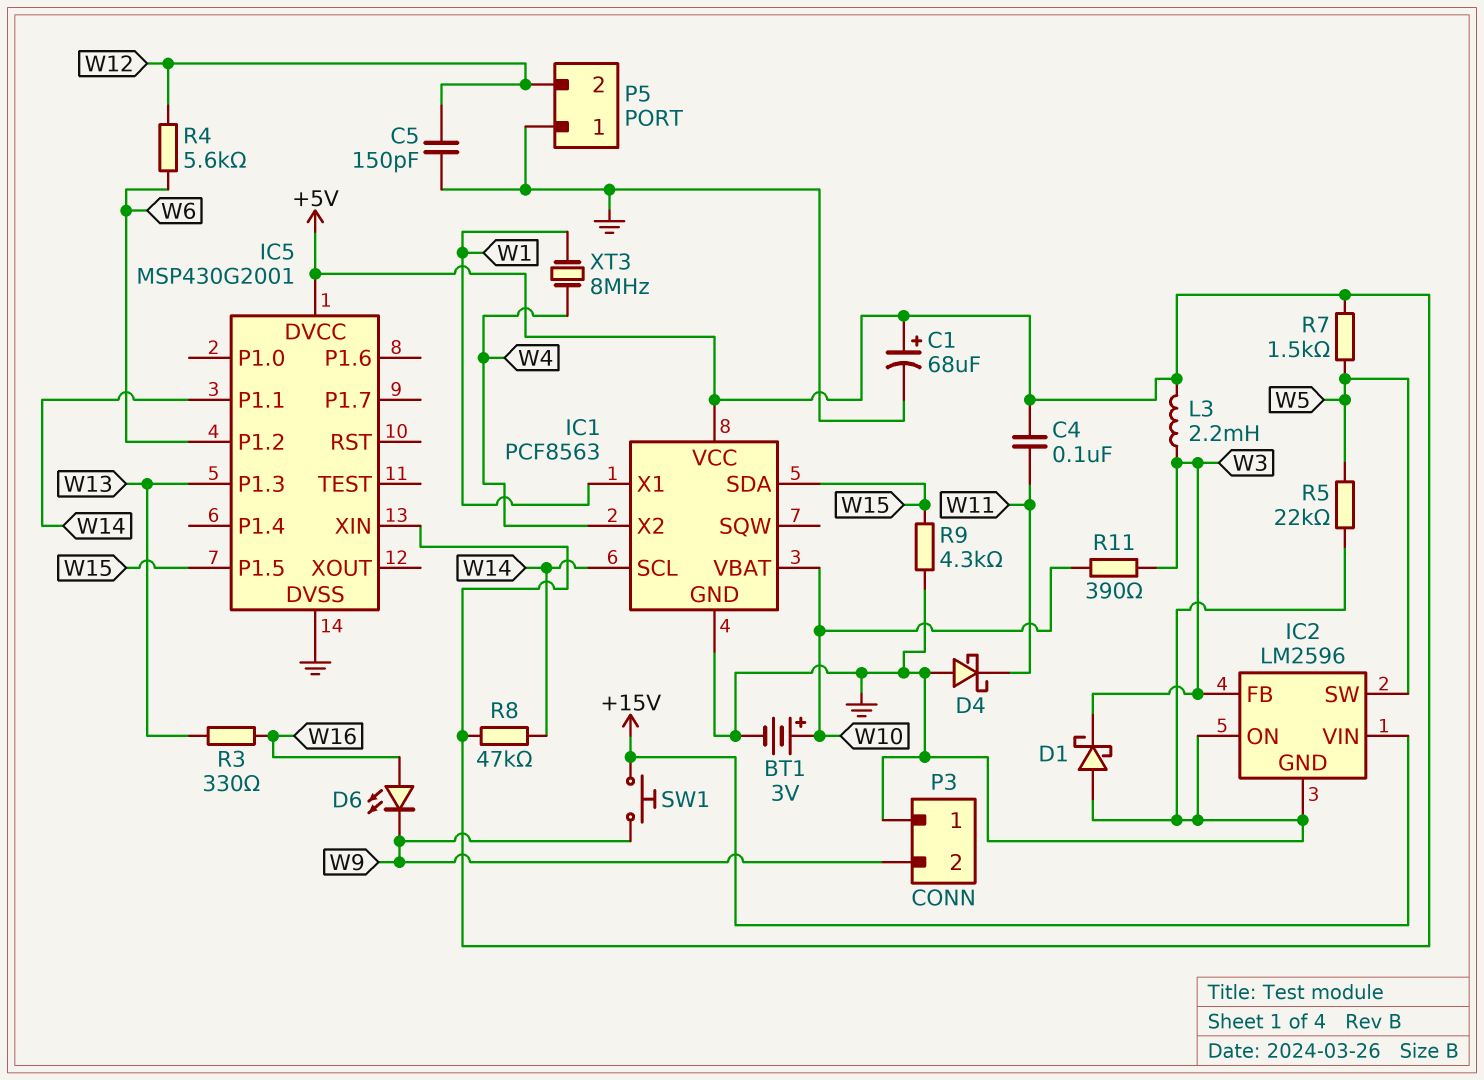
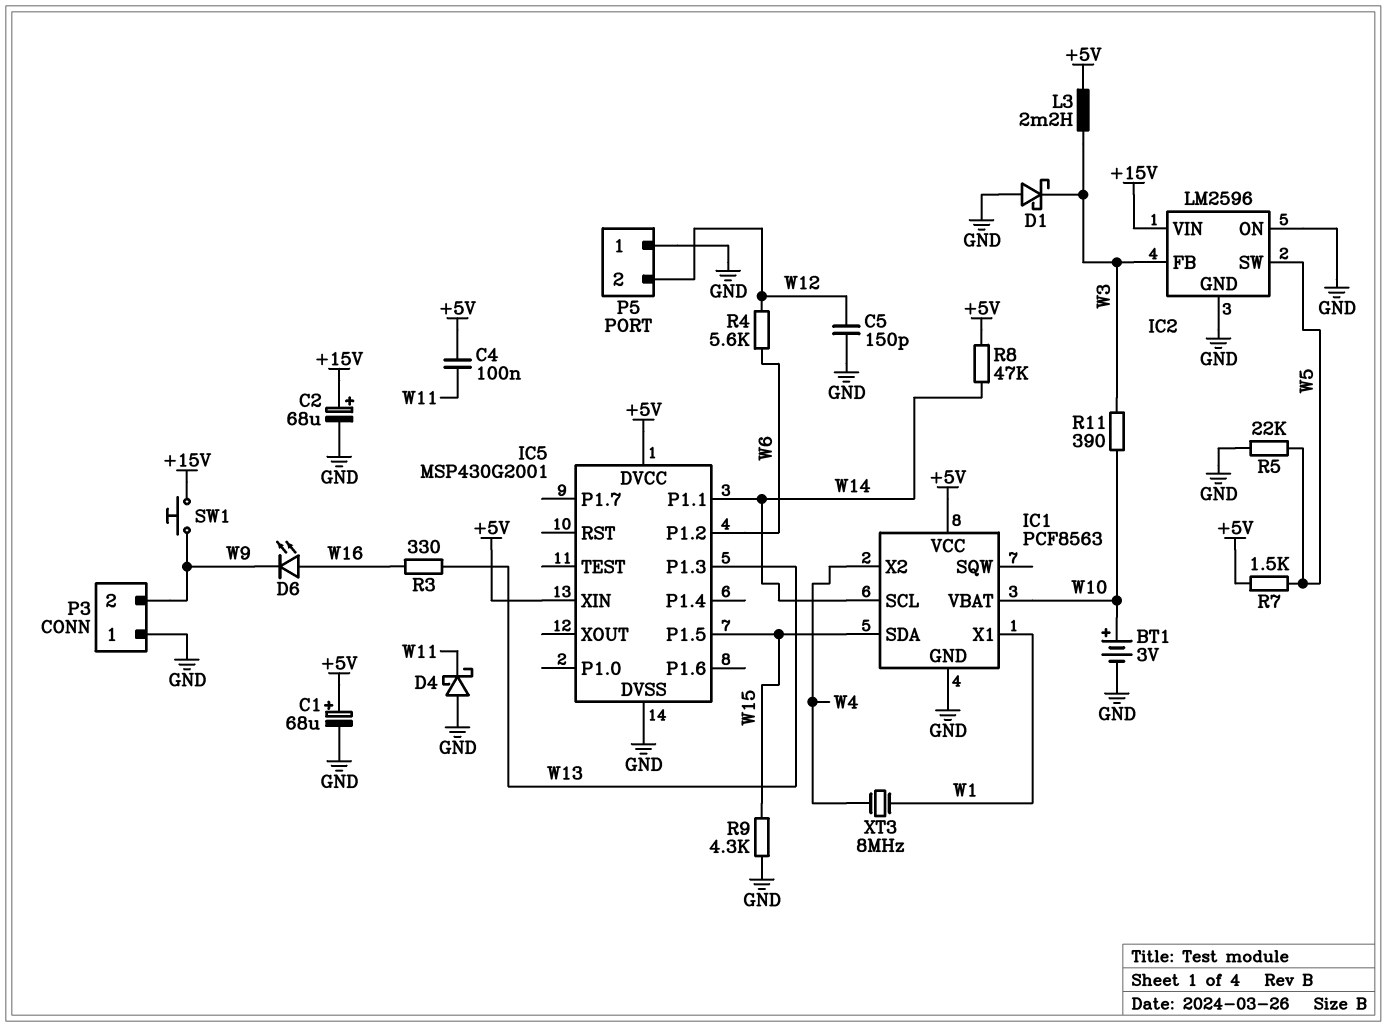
C2: none -> 68uF (plus +15V, minus GND)

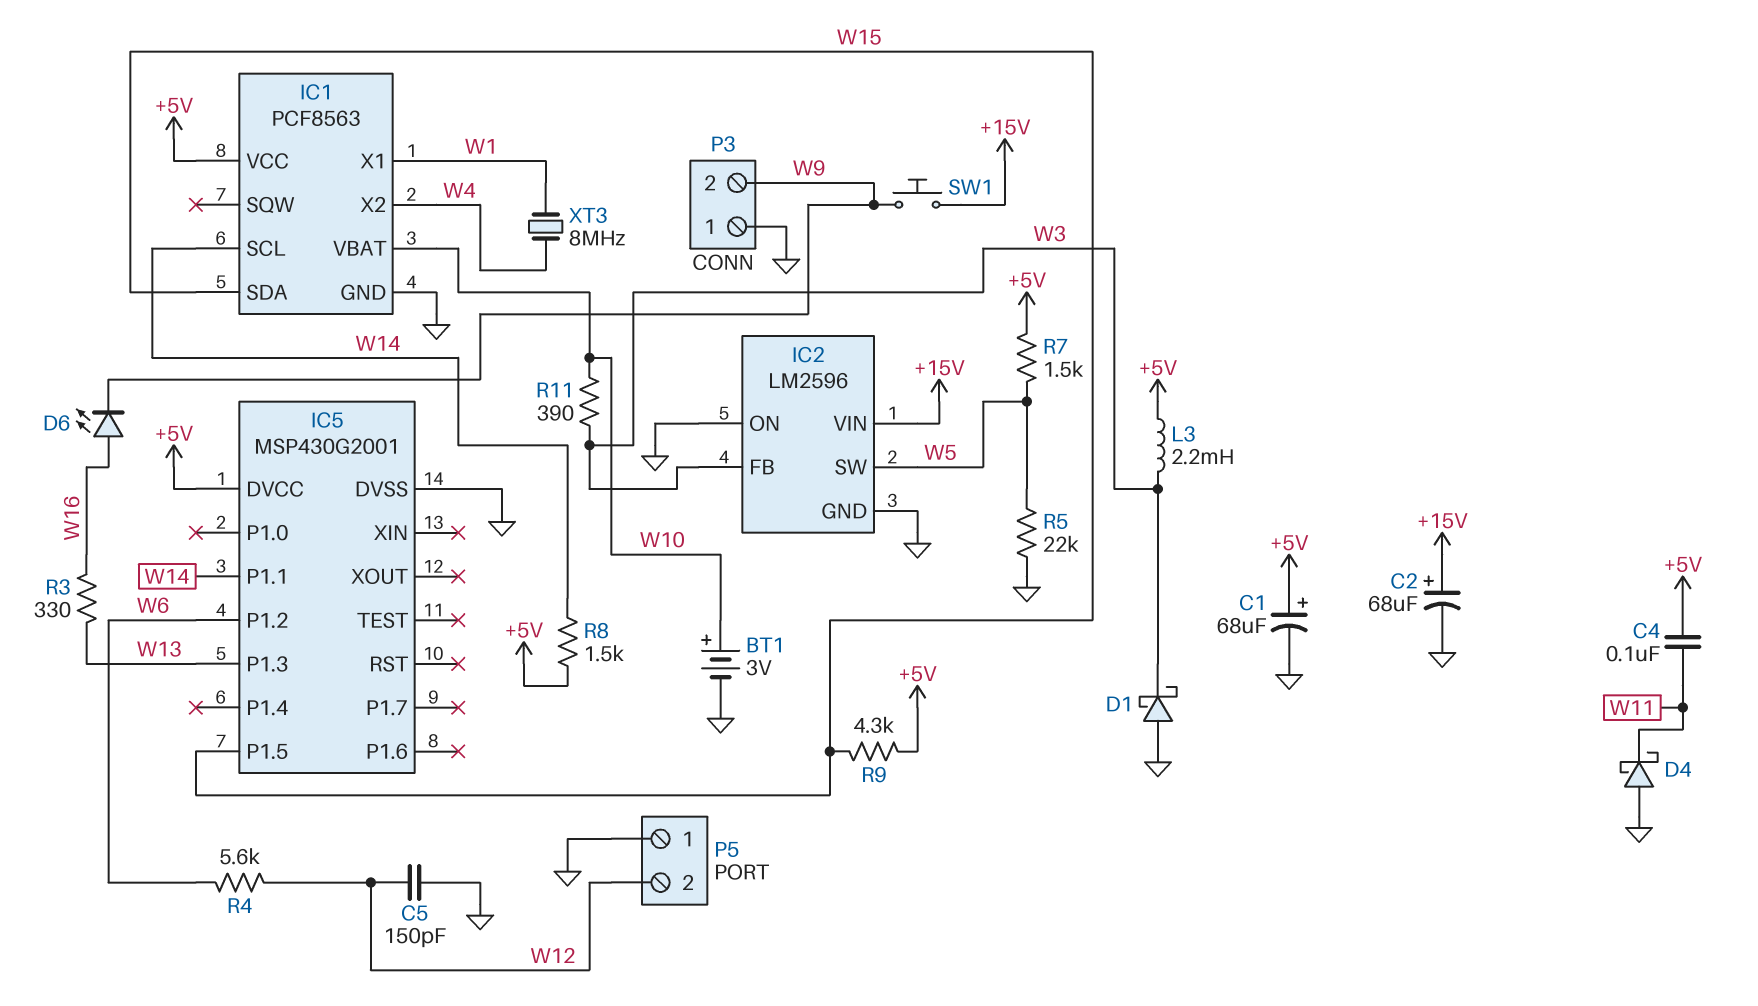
IC5 pin XIN: +5V -> none
R8: 47k (+5V, W14) -> 1.5k (+5V, W14)
R9: 4.3k (GND, W15) -> 4.3k (+5V, W15)

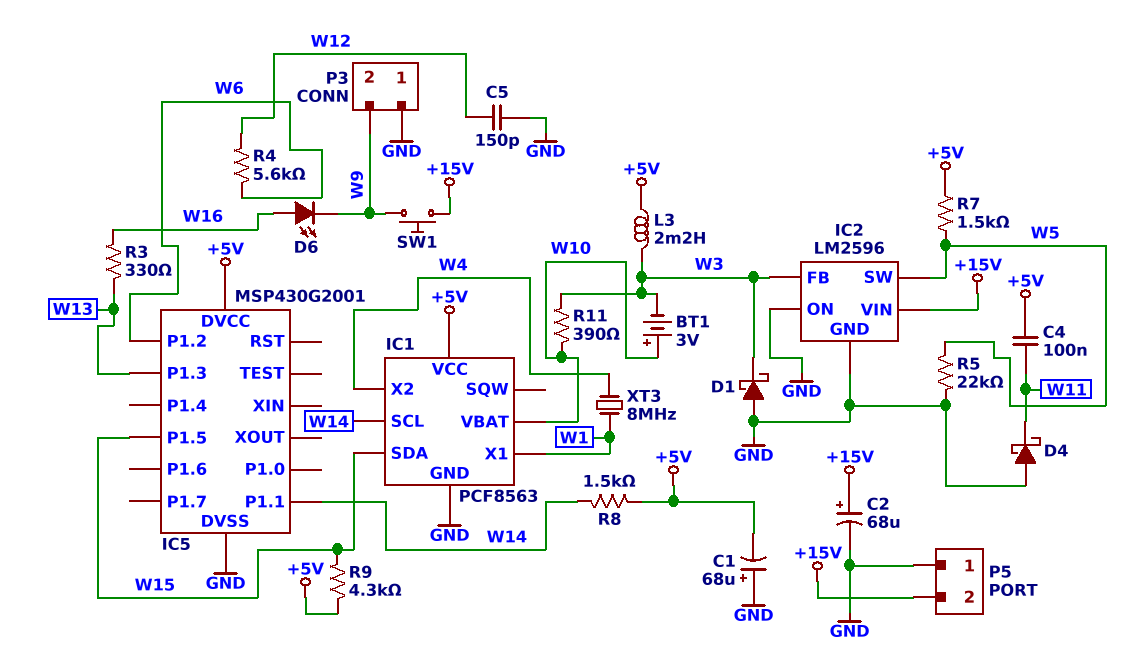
BT1: 3V (plus W10, minus GND) -> 3V (plus W10, minus W3)
C1: 68uF (plus +5V, minus GND) -> 68uF (plus GND, minus +5V)
P5 pin 2: W12 -> +15V

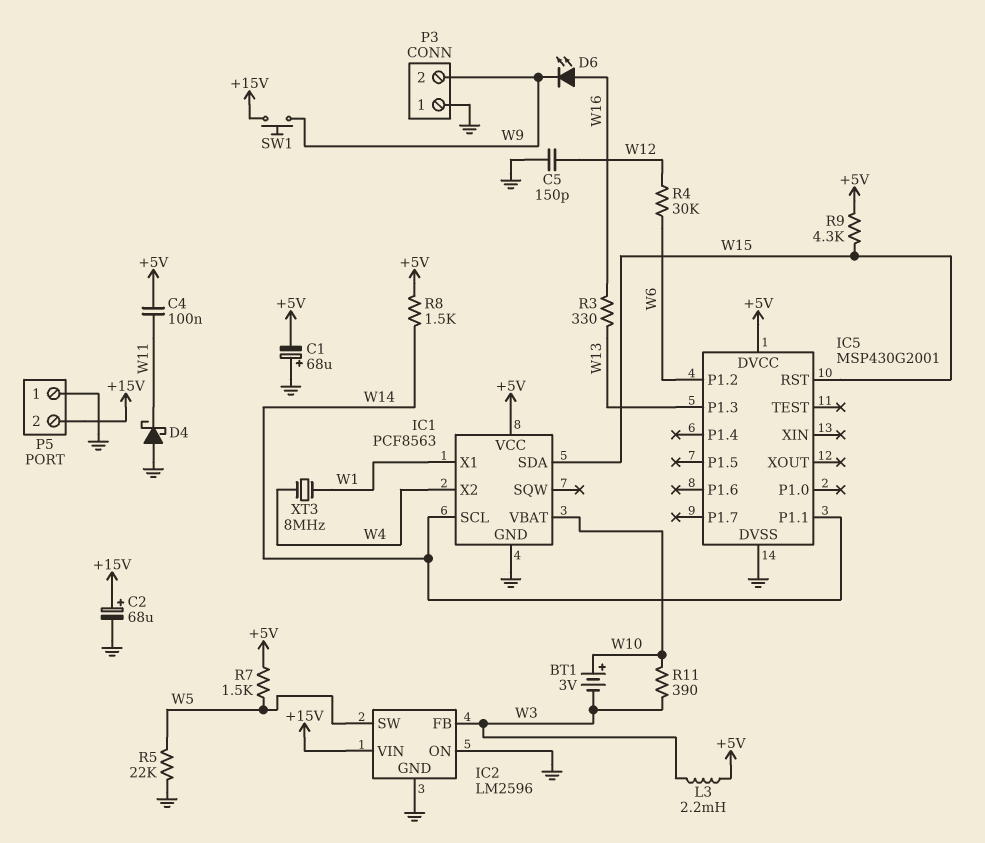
D1: schottky (A GND, K W3) -> none
IC5 pin P1.5: W15 -> none
IC5 pin RST: none -> W15
R4: 5.6k (W6, W12) -> 30k (W6, W12)

